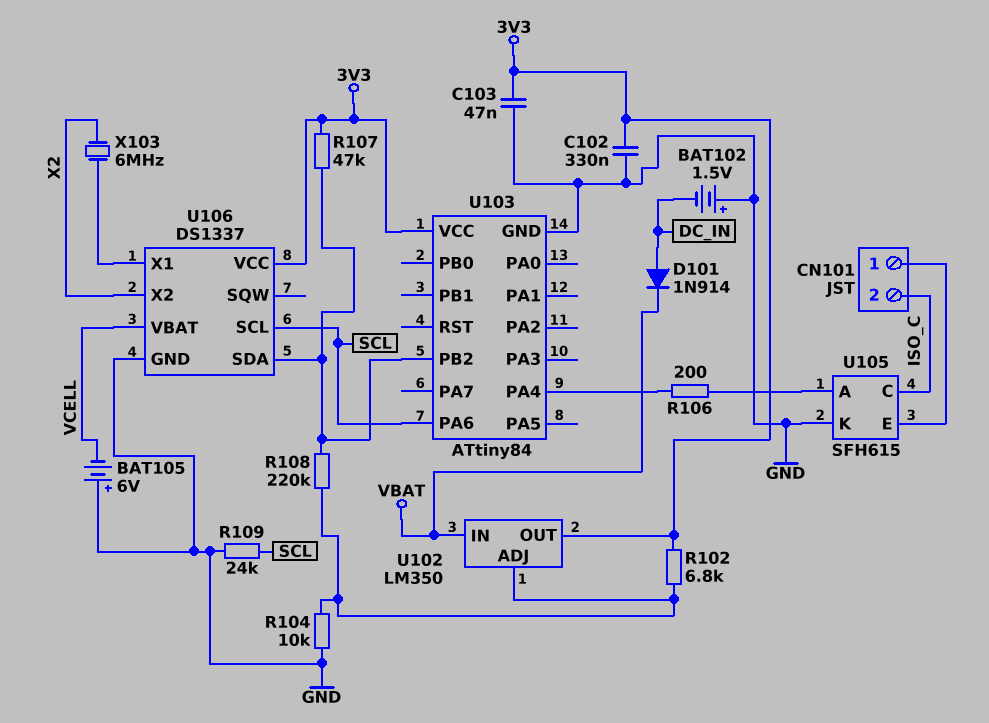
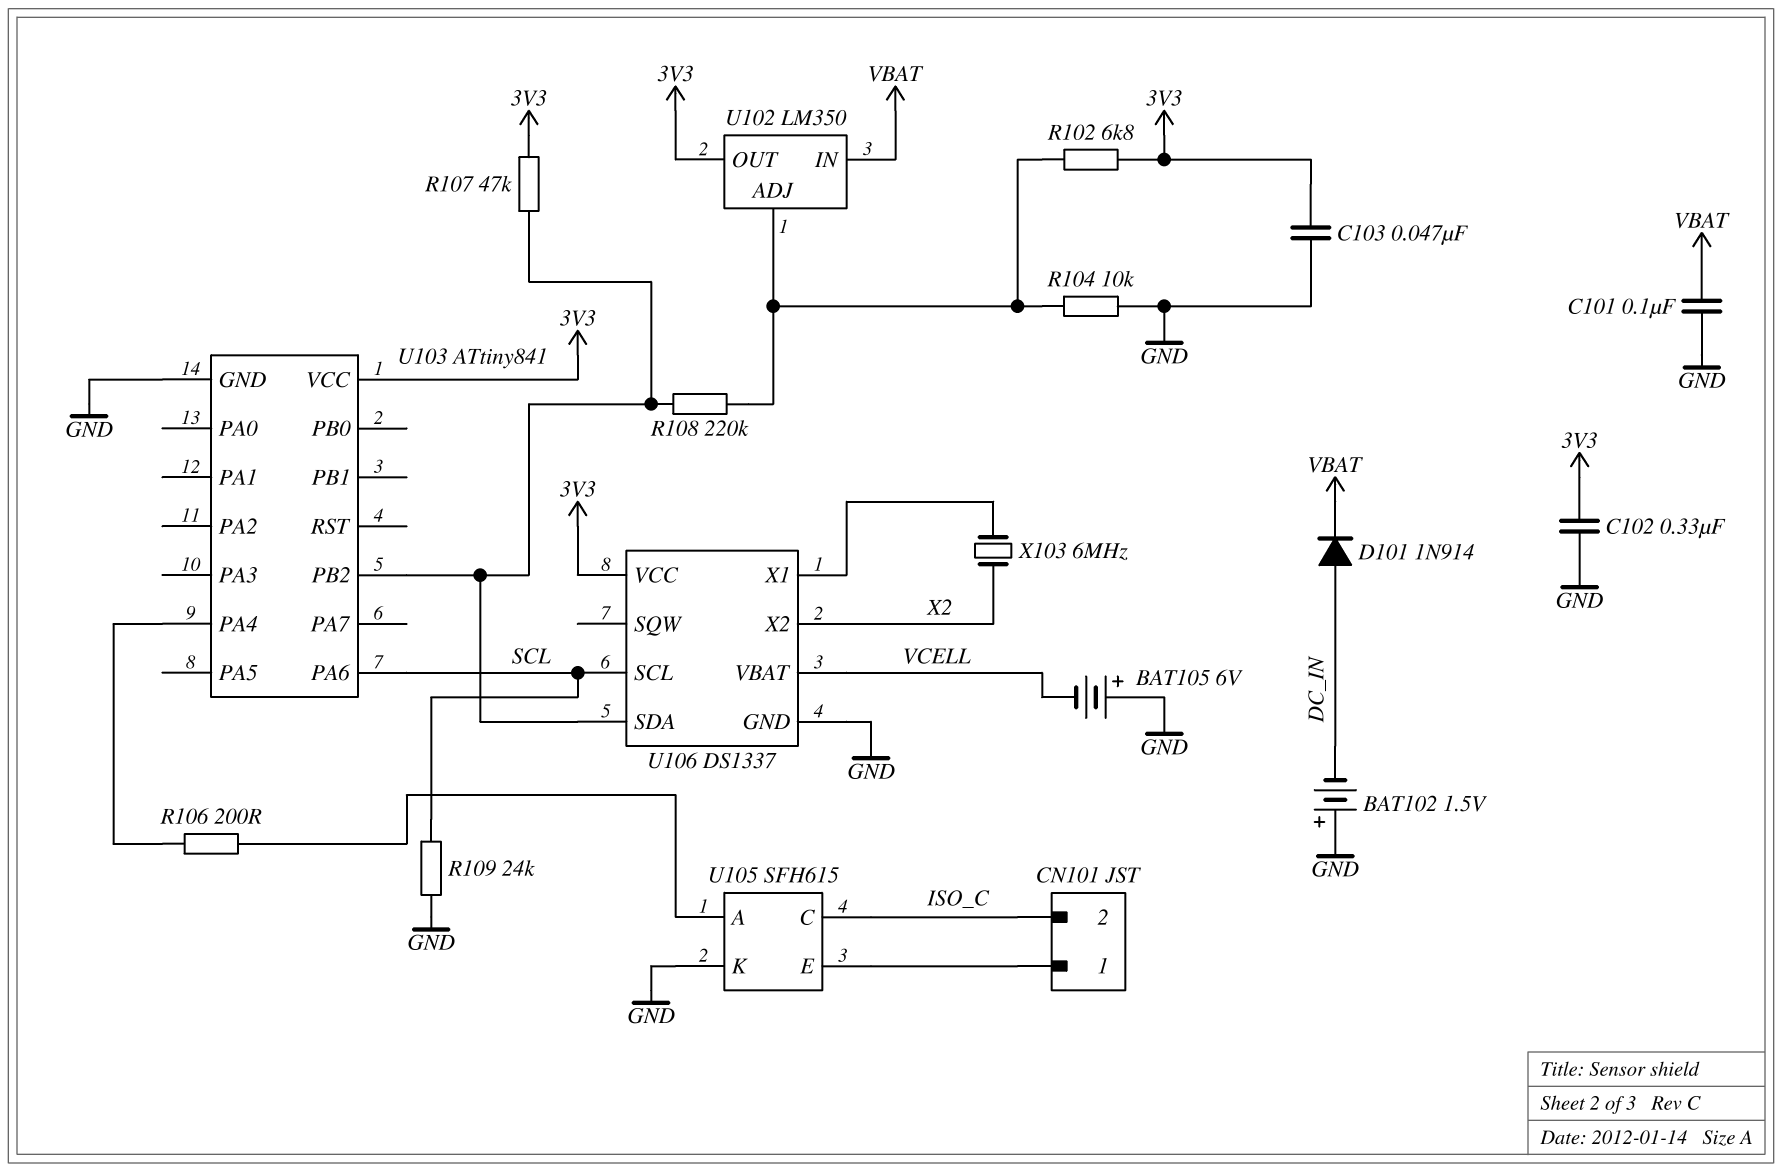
C101: none -> 100nF (GND, VBAT)
U103: ATtiny84 -> ATtiny841

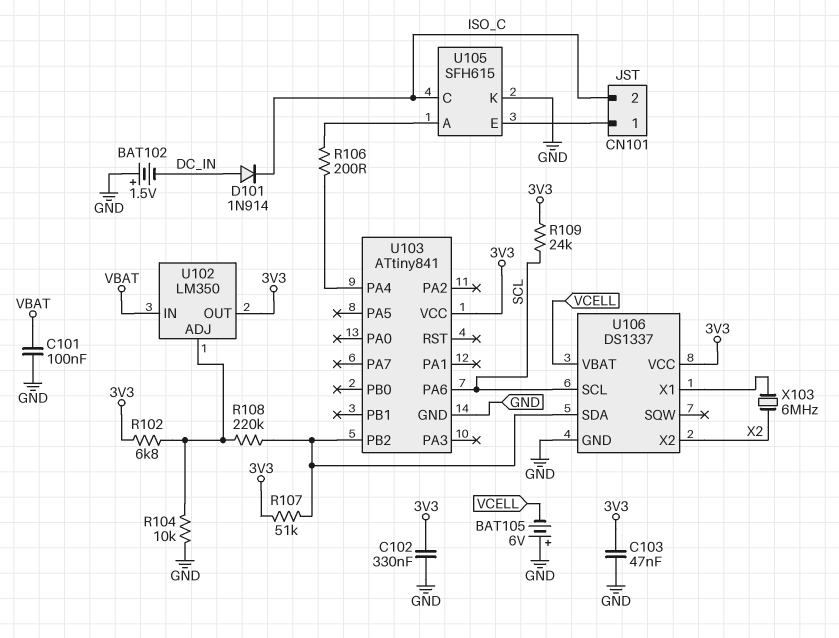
D101: diode 1N914 (A DC_IN, K VBAT) -> diode 1N914 (A DC_IN, K ISO_C)
R107: 47k (3V3, U103/PB2) -> 51k (3V3, U103/PB2)
R109: 24k (GND, SCL) -> 24k (3V3, SCL)

